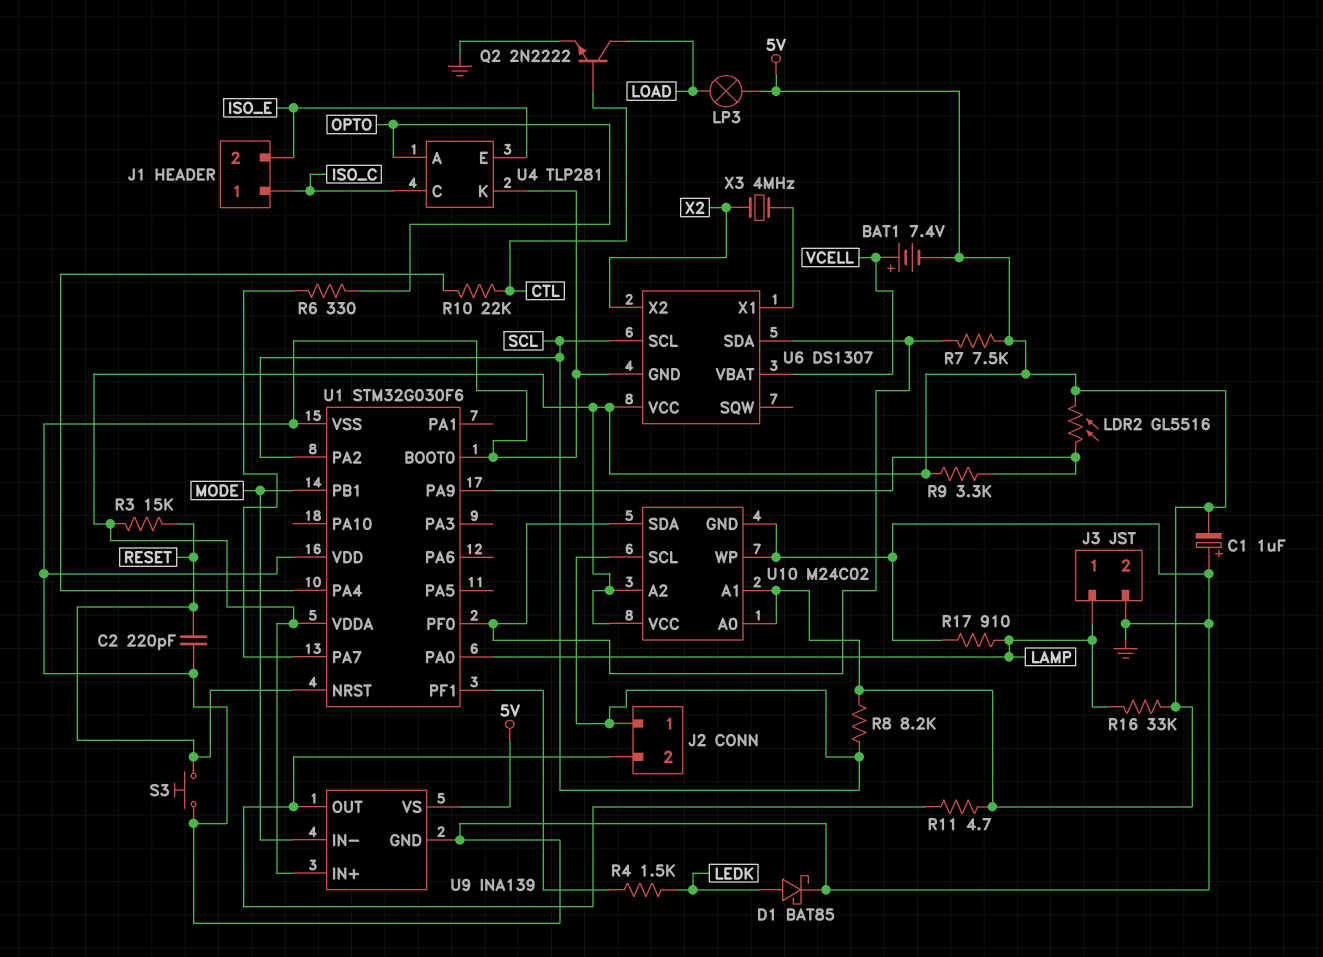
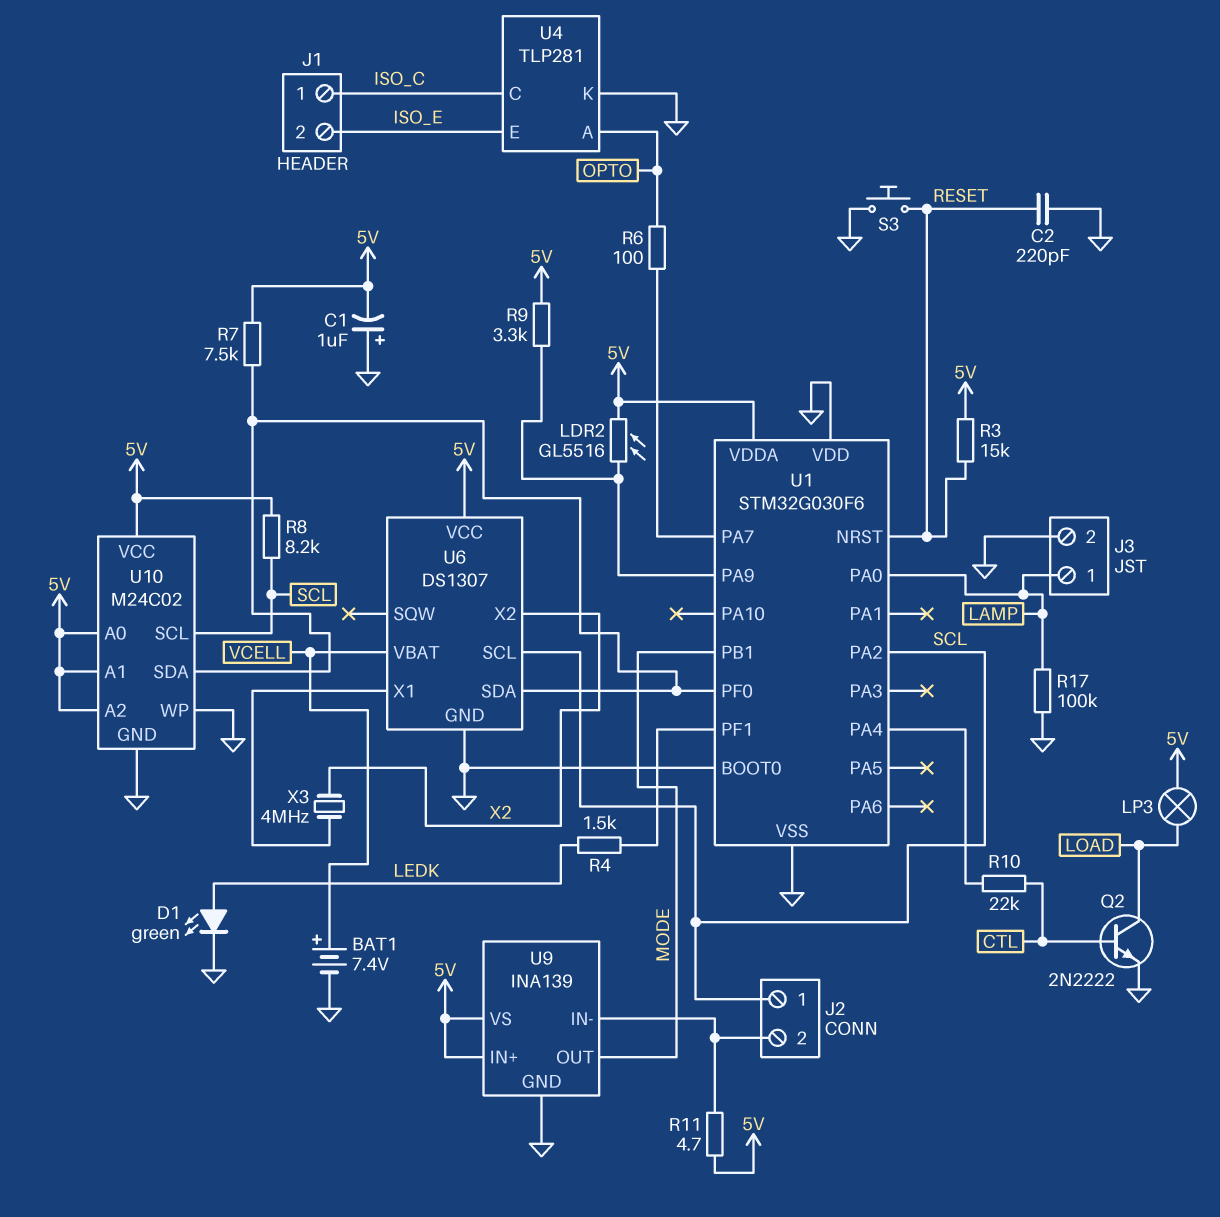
BAT1: 7.4V (plus VCELL, minus 5V) -> 7.4V (plus VCELL, minus GND)
D1: schottky BAT85 (A LEDK, K GND) -> LED green (A LEDK, K GND)
R6: 330 (OPTO, U1/PA7) -> 100 (OPTO, U1/PA7)
R16: 33k (5V, LAMP) -> none
R17: 910 (GND, LAMP) -> 100k (GND, LAMP)
U9 pin IN-: MODE -> J2/2
U9 pin OUT: J2/2 -> MODE

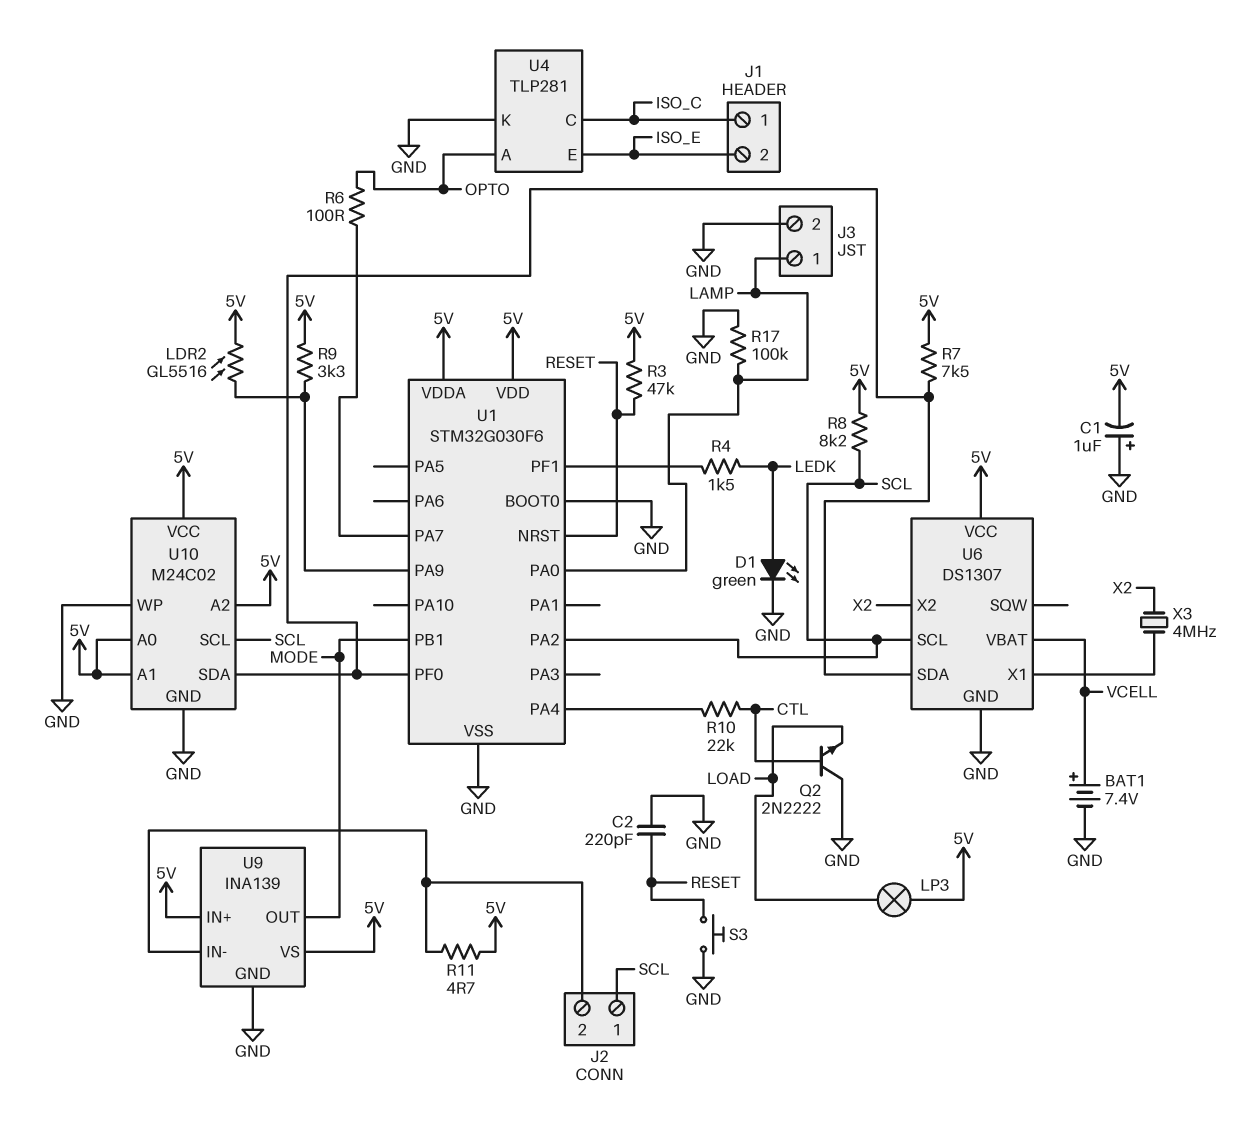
Q2: NPN 2N2222 (B CTL, C LOAD, E GND) -> NPN 2N2222 (B CTL, C GND, E LOAD)
R3: 15k (5V, RESET) -> 47k (5V, RESET)
U1 pin VDD: GND -> 5V

